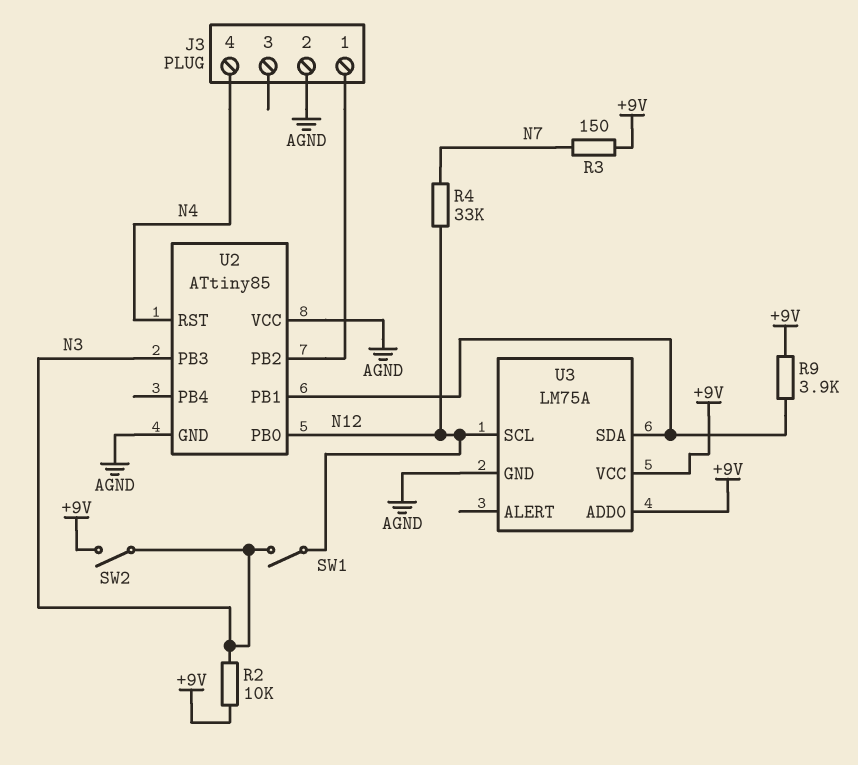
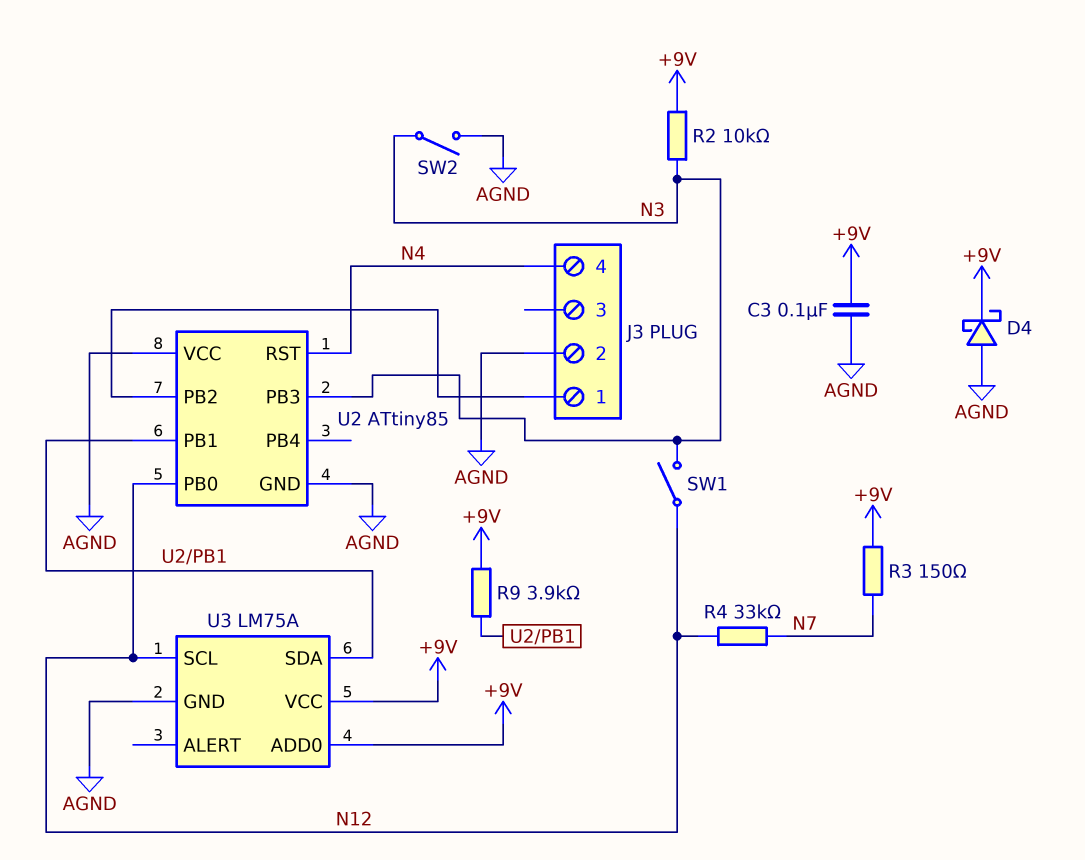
C3: none -> 100nF (+9V, AGND)
D4: none -> schottky (A AGND, K +9V)
SW2: switch (+9V, N3) -> switch (AGND, N3)

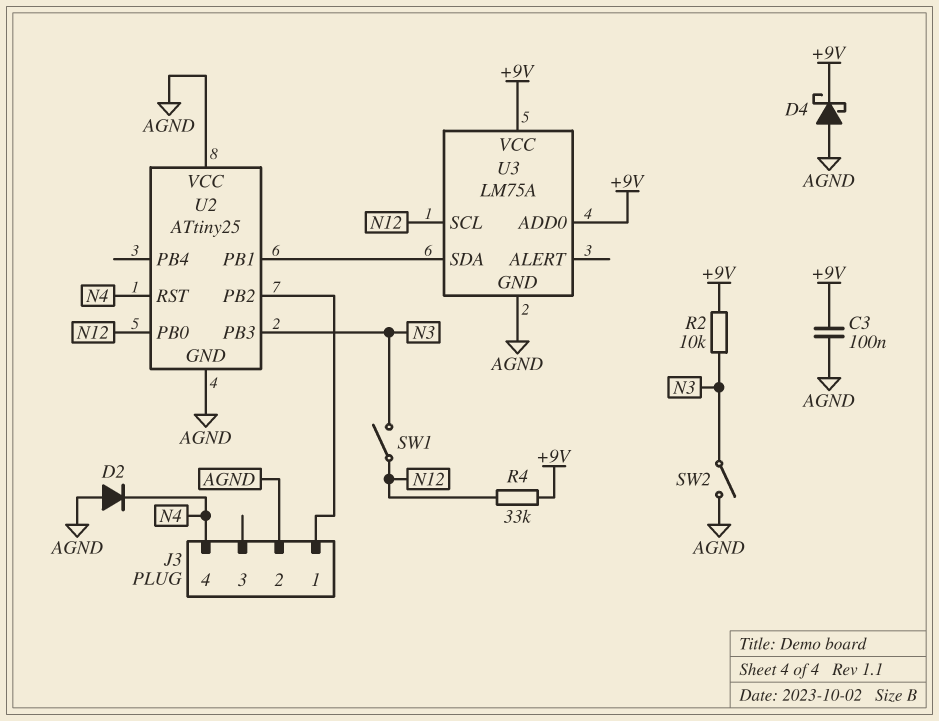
D2: none -> diode (A AGND, K N4)
R3: 150 (+9V, N7) -> none
R4: 33k (N7, N12) -> 33k (+9V, N12)
R9: 3.9k (+9V, U2/PB1) -> none
U2: ATtiny85 -> ATtiny25

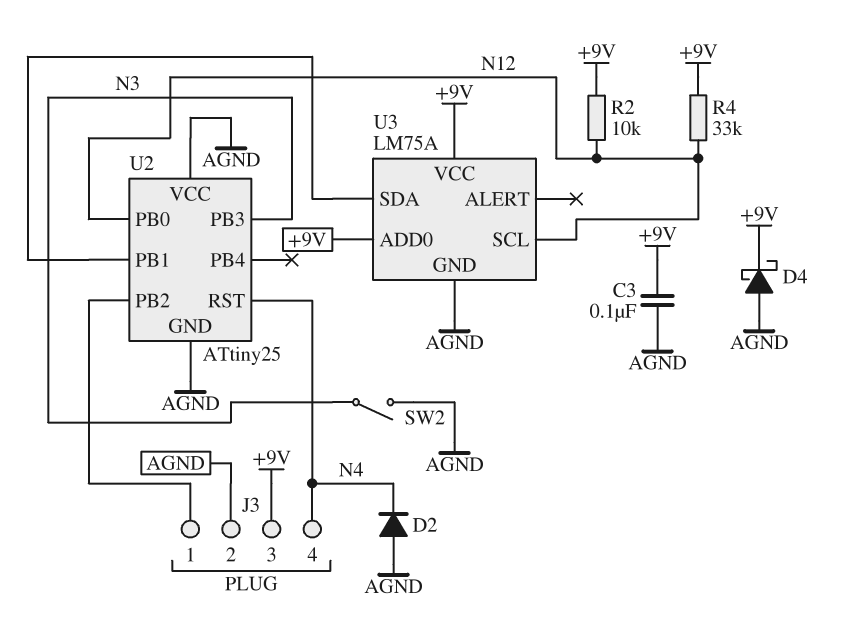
J3 pin 3: none -> +9V
R2: 10k (+9V, N3) -> 10k (+9V, N12)
SW1: switch (N3, N12) -> none

